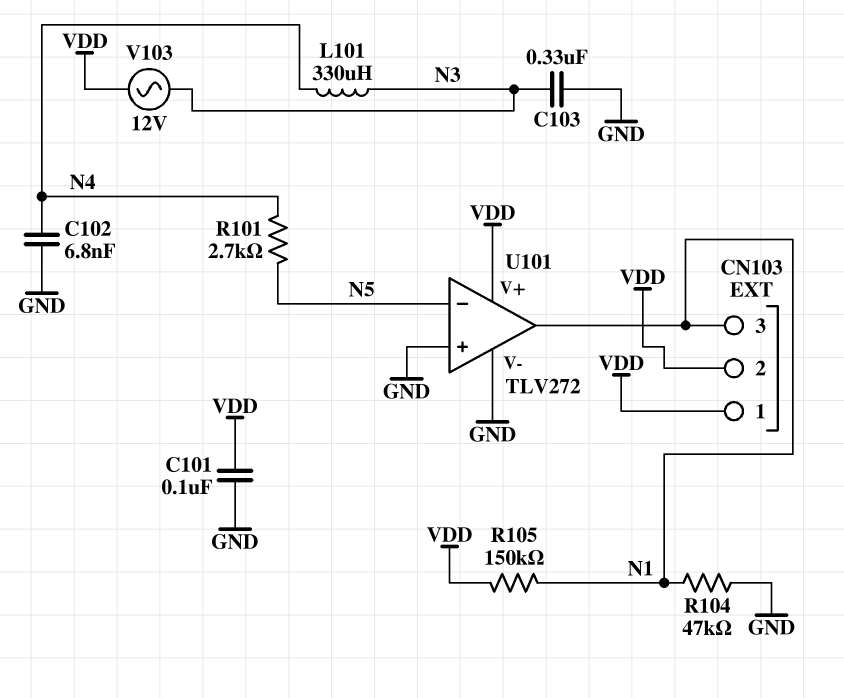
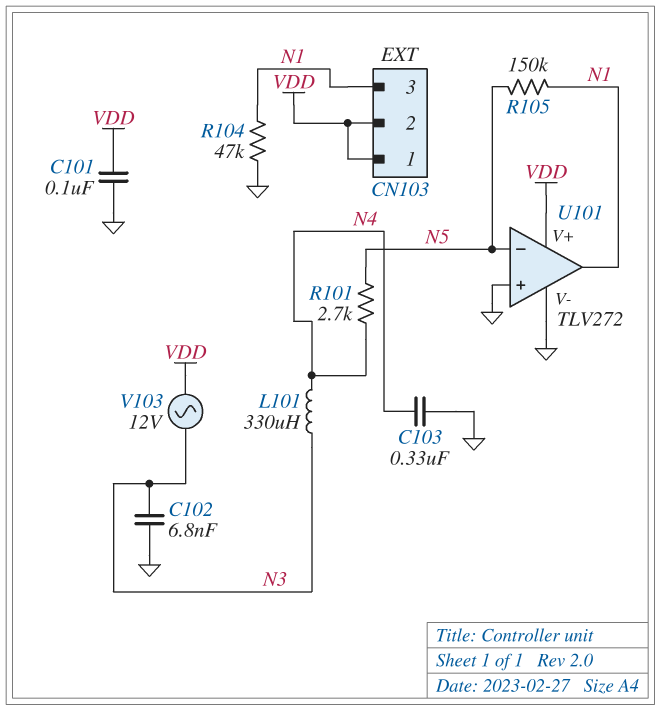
C102: 6.8nF (GND, N4) -> 6.8nF (GND, N3)
C103: 330nF (GND, N3) -> 330nF (GND, N4)
R105: 150k (N1, VDD) -> 150k (N1, N5)

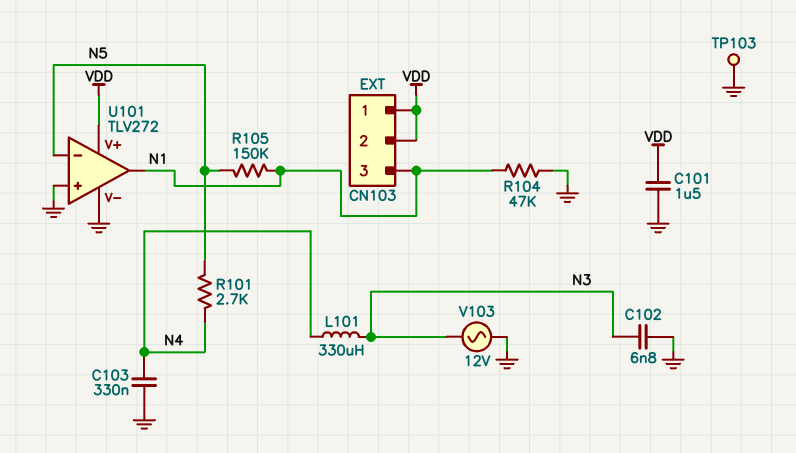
C101: 100nF (GND, VDD) -> 1.5uF (GND, VDD)
TP103: none -> test point (GND)
V103: AC 12V (N3, VDD) -> AC 12V (GND, N3)

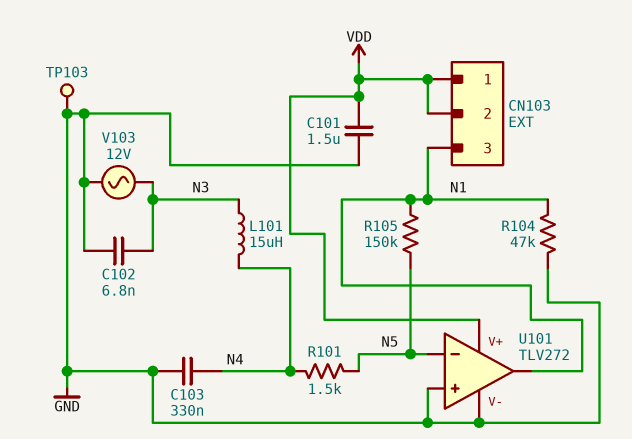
L101: 330uH (N3, N4) -> 15uH (N3, N4)
R101: 2.7k (N4, N5) -> 1.5k (N4, N5)

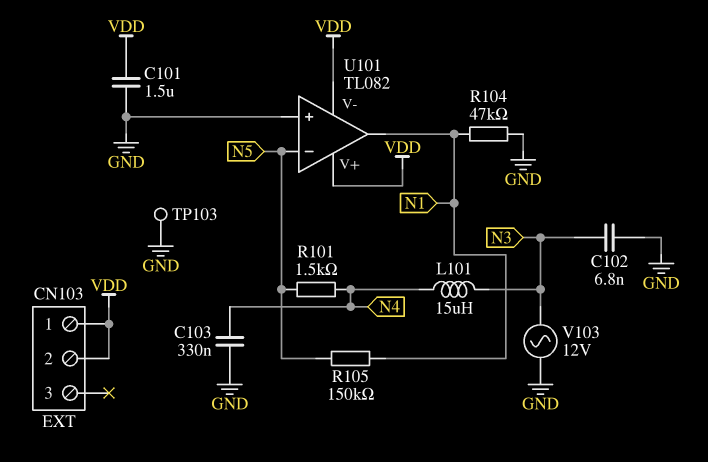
CN103 pin 3: N1 -> none
U101: TLV272 -> TL082
U101 pin V-: GND -> VDD

